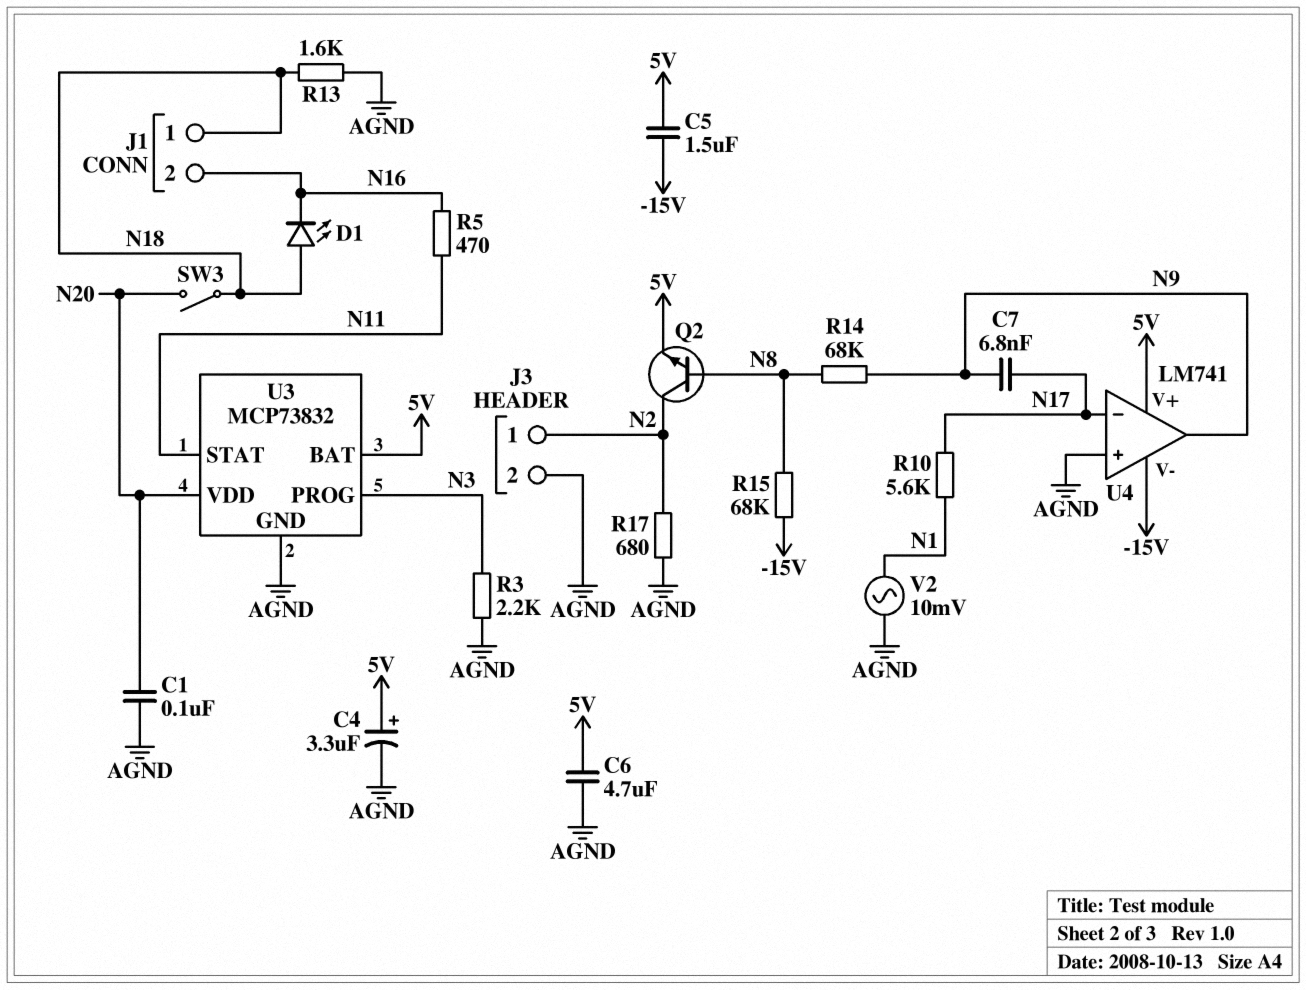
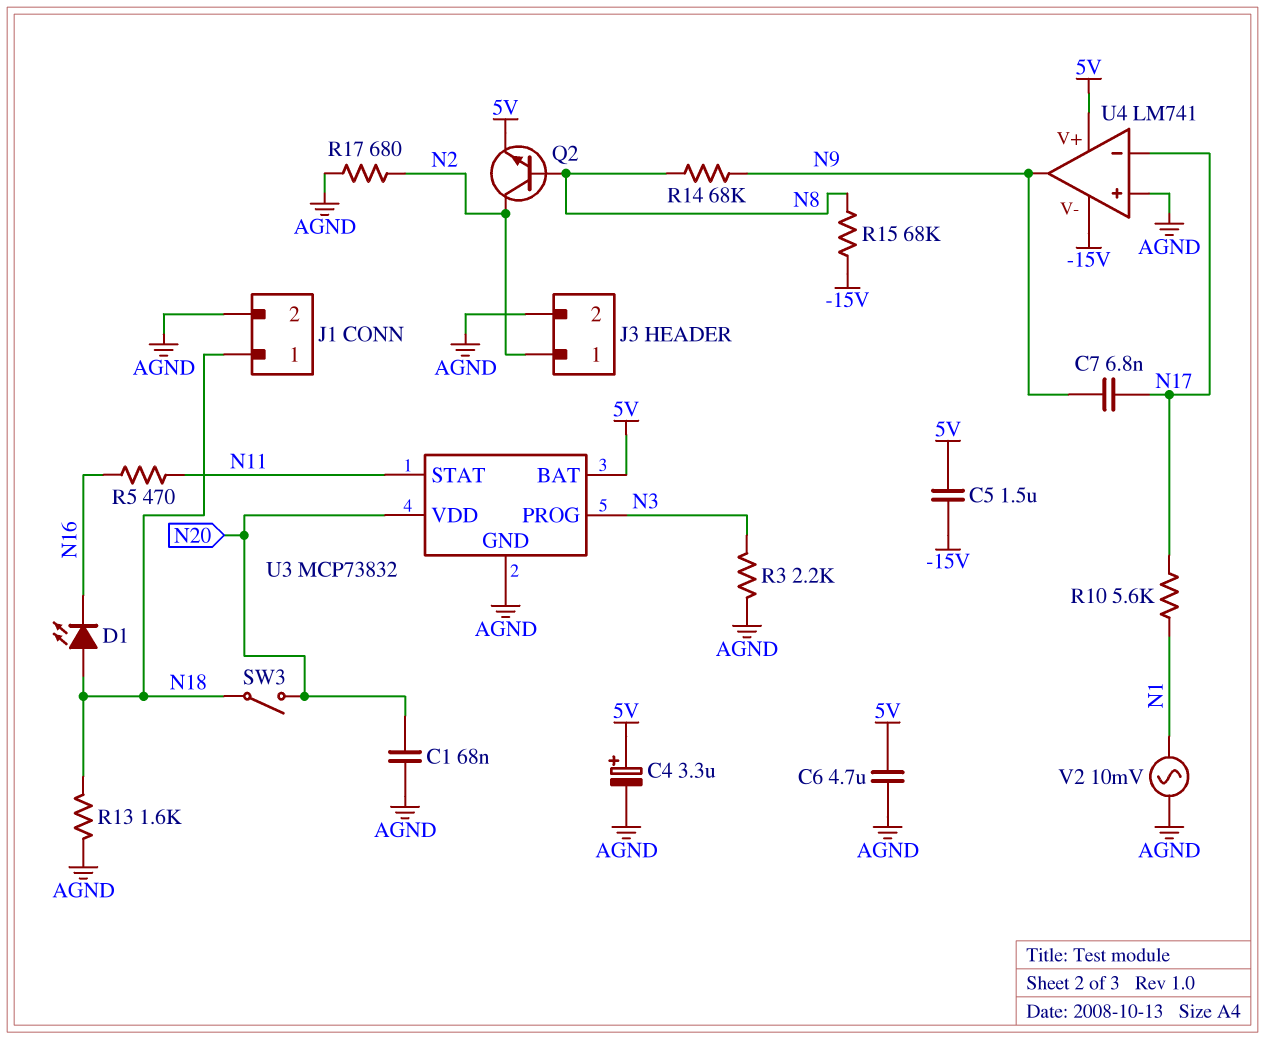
C1: 100nF (AGND, N20) -> 68nF (AGND, N20)
J1 pin 2: N16 -> AGND

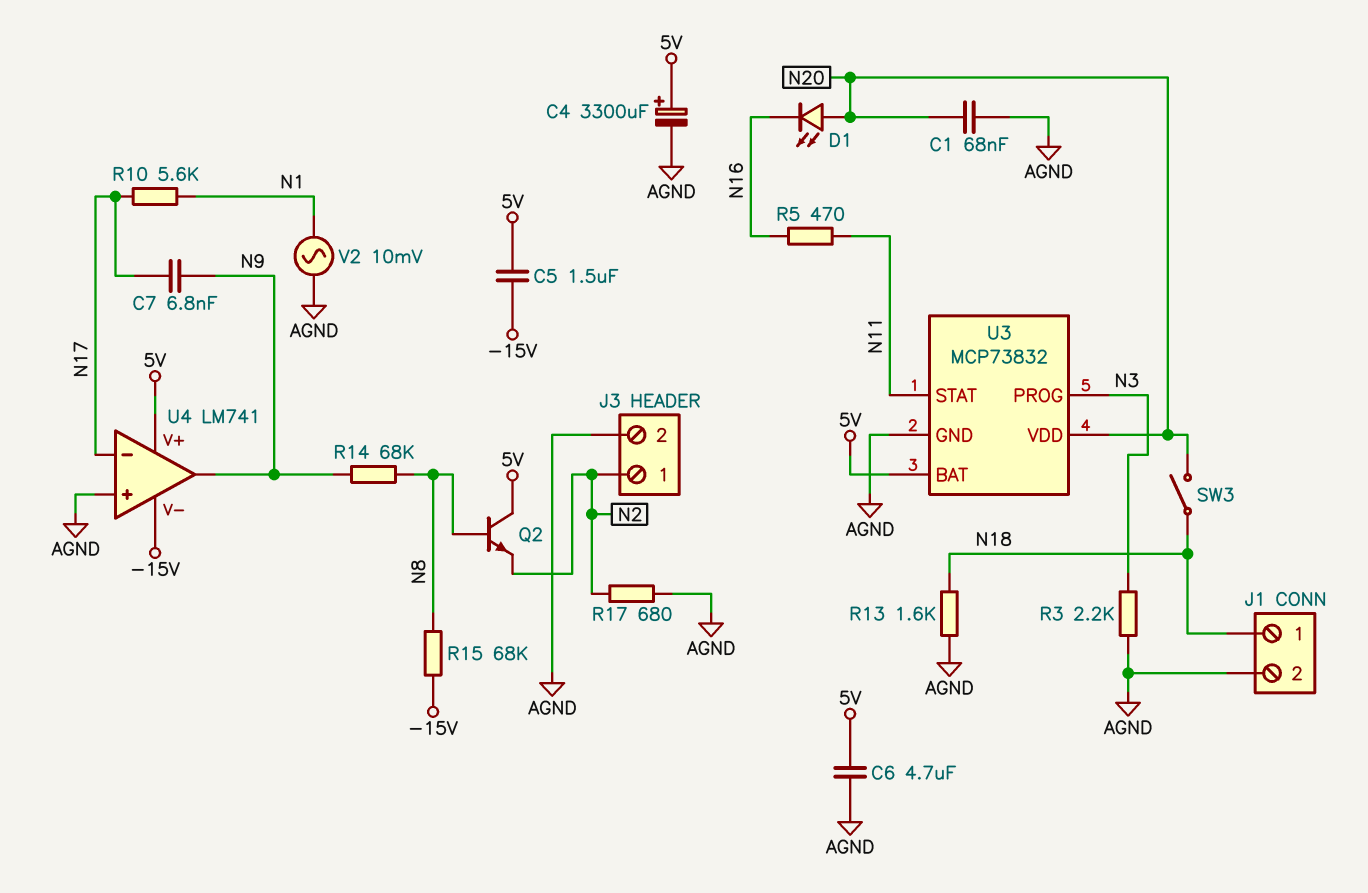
C4: 3.3uF (plus 5V, minus AGND) -> 3300uF (plus 5V, minus AGND)
D1: LED (A N18, K N16) -> LED (A N20, K N16)
Q2: NPN (B N8, C N2, E 5V) -> NPN (B N8, C 5V, E N2)

